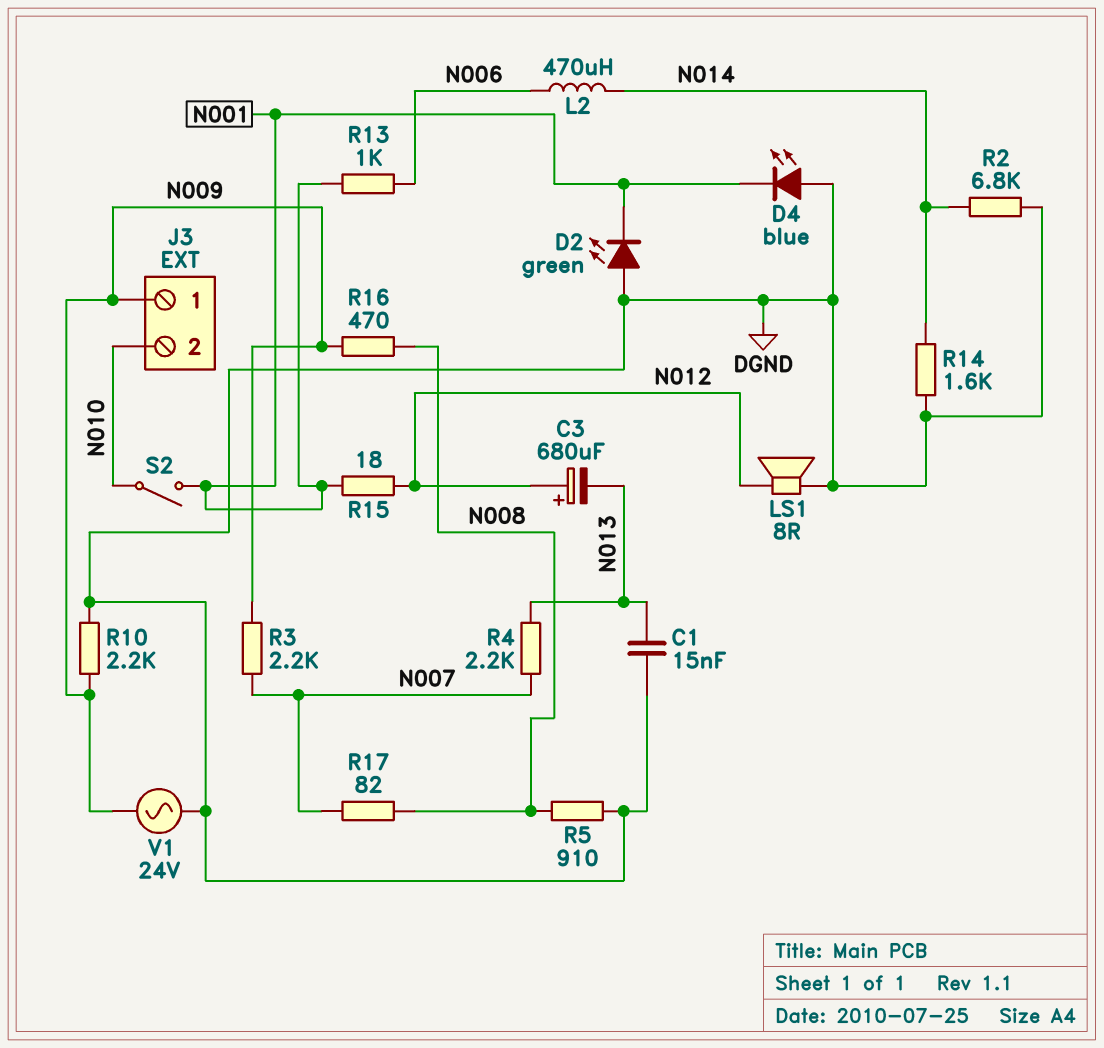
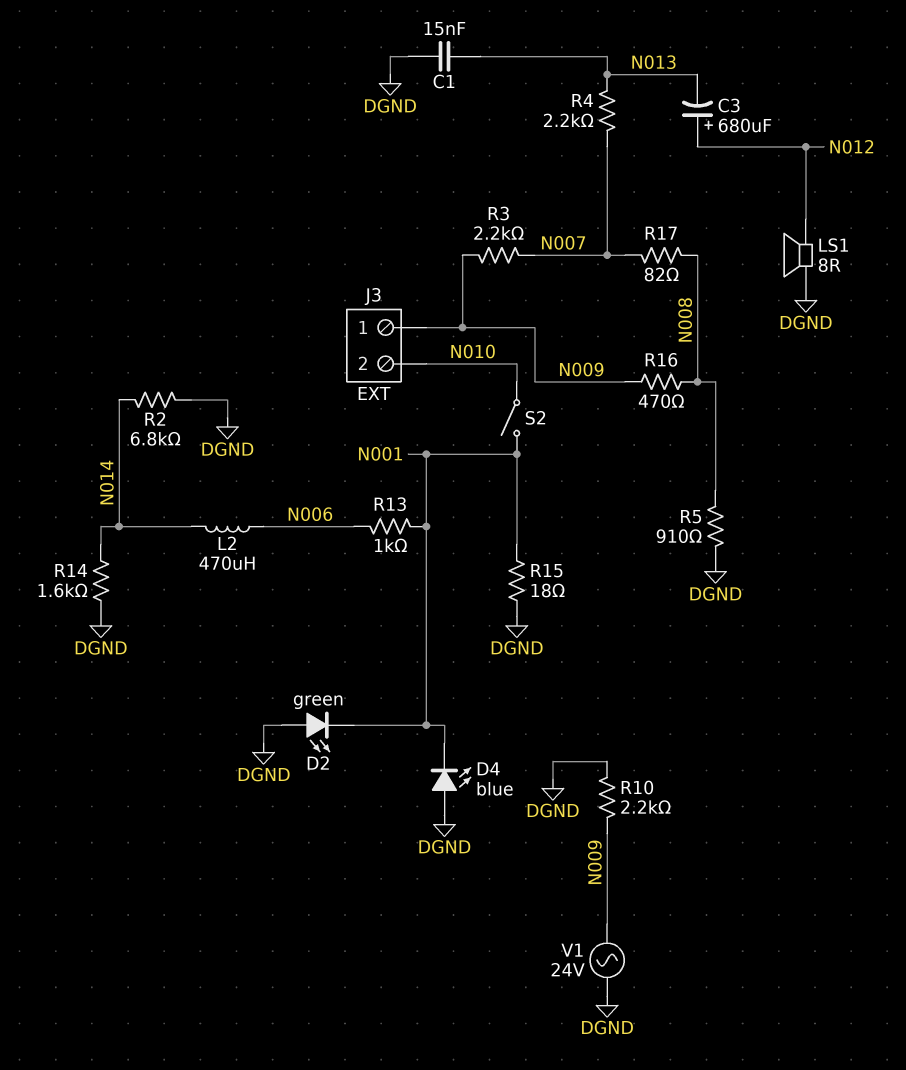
R15: 18 (N001, N012) -> 18 (DGND, N001)

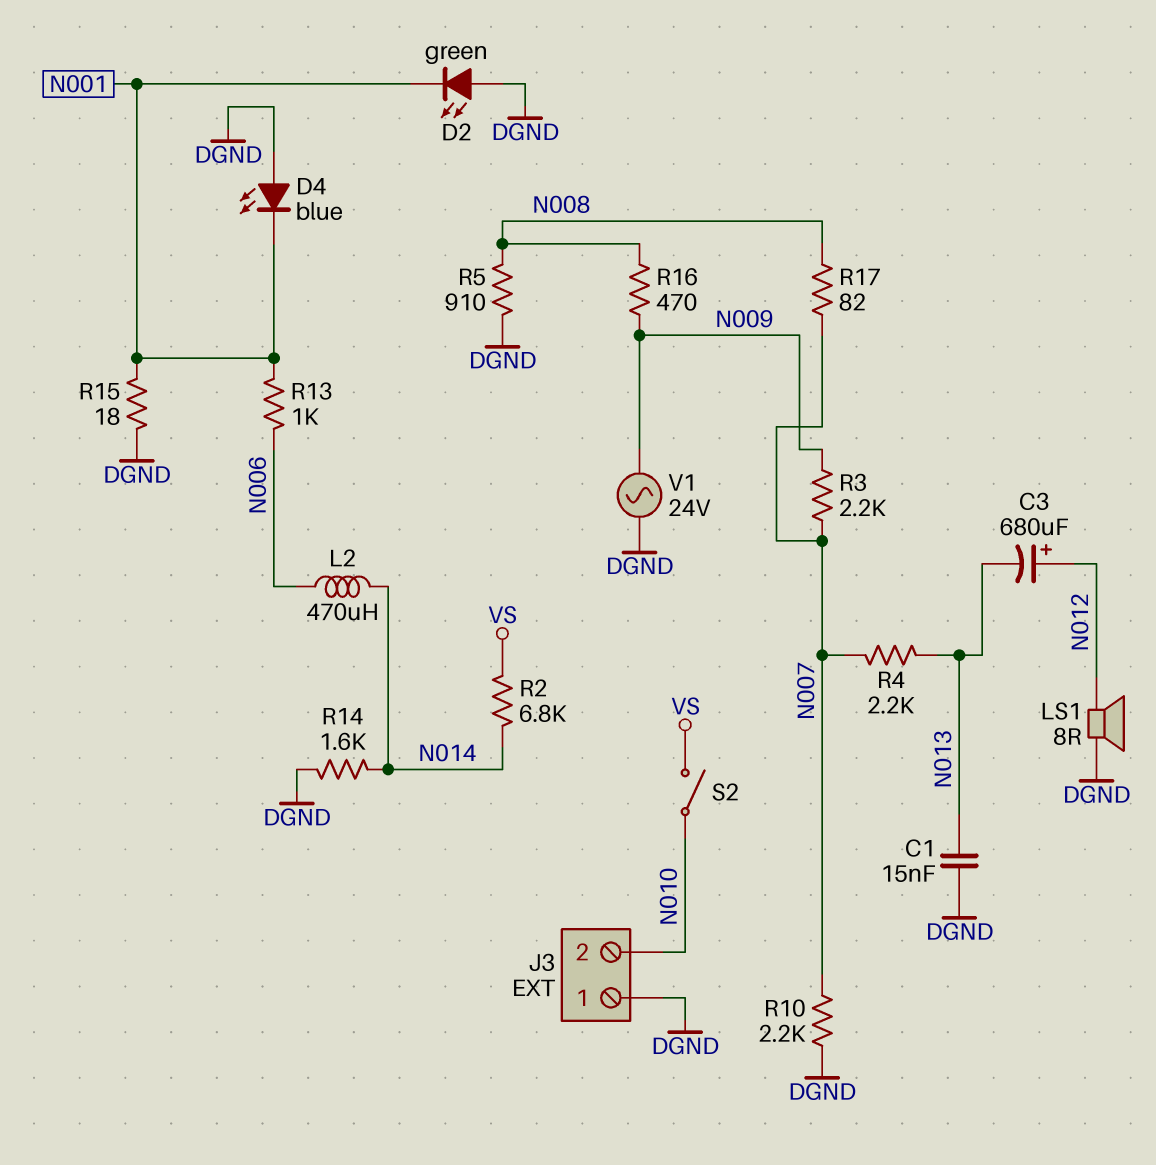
J3 pin 1: N009 -> DGND
R2: 6.8k (DGND, N014) -> 6.8k (N014, VS)
R10: 2.2k (DGND, N009) -> 2.2k (DGND, N007)
S2: switch (N001, N010) -> switch (N010, VS)

